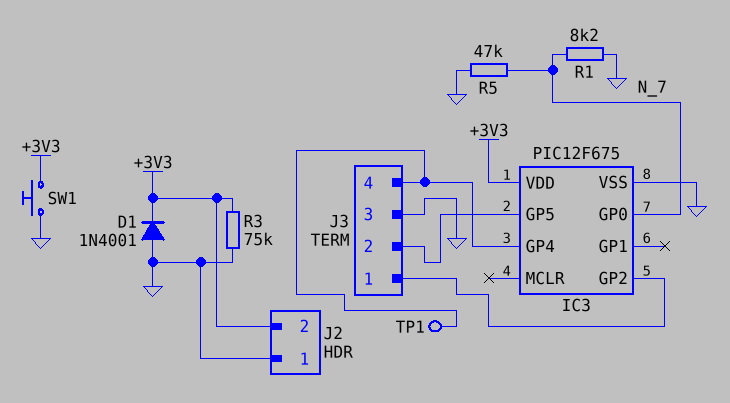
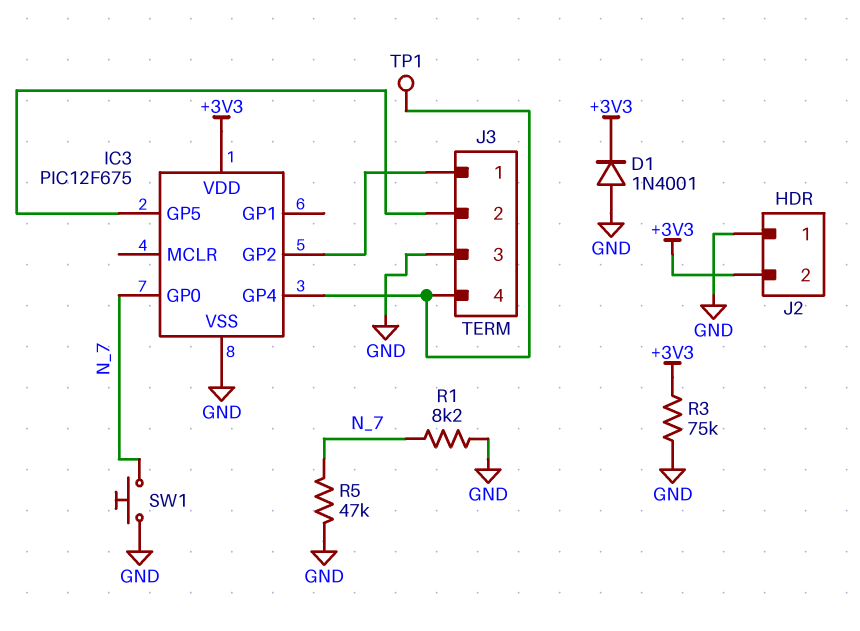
SW1: button (+3V3, GND) -> button (GND, N_7)

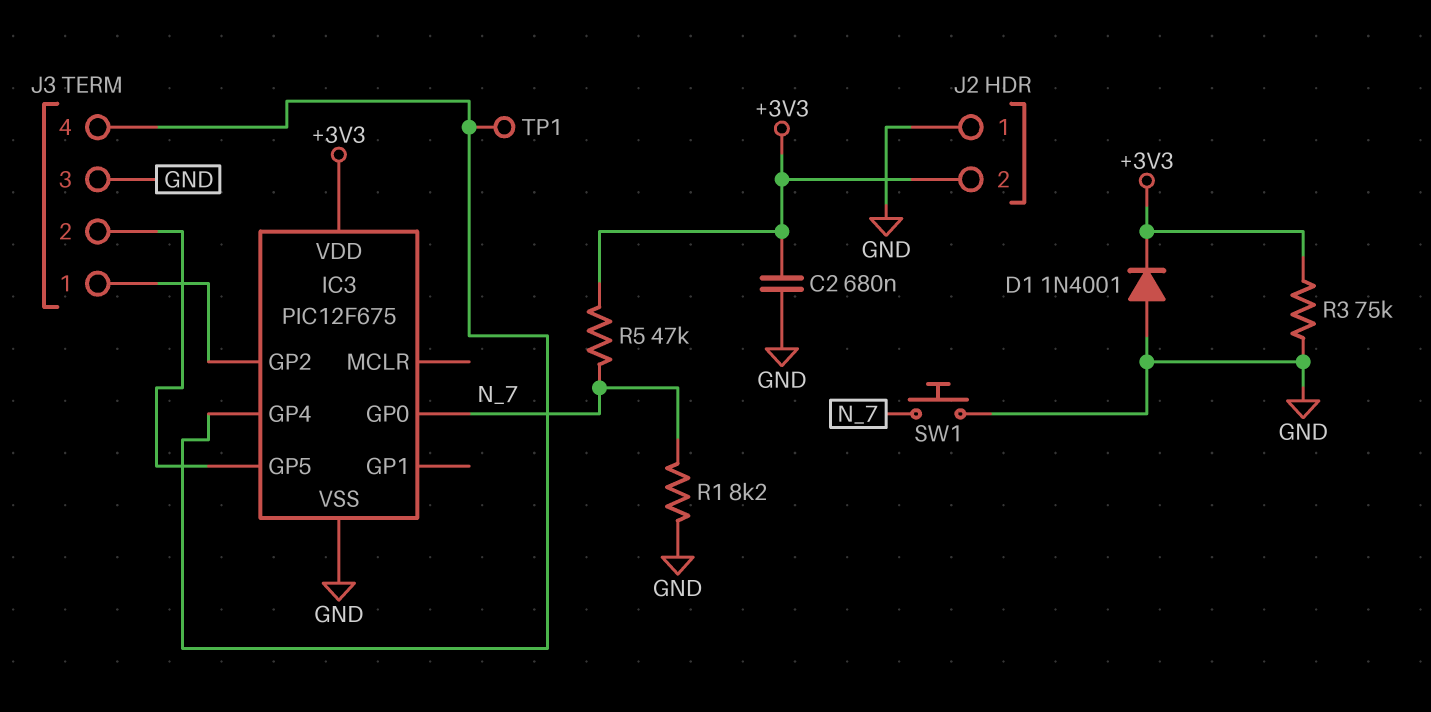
C2: none -> 680nF (+3V3, GND)
R5: 47k (GND, N_7) -> 47k (+3V3, N_7)

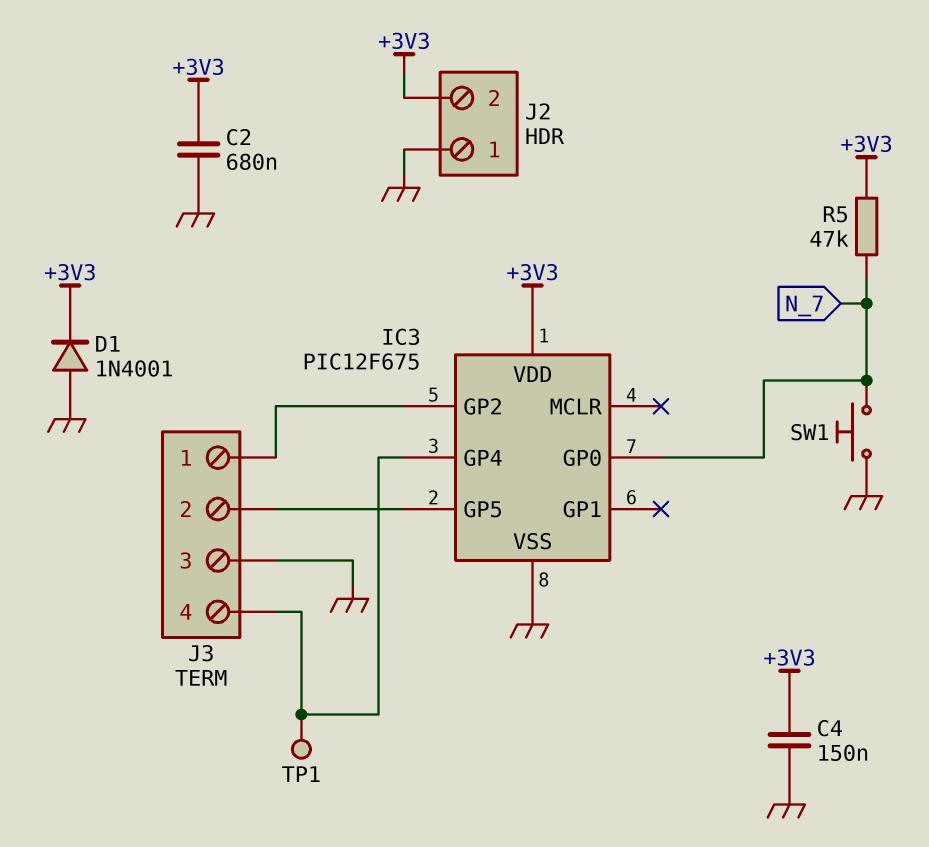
C4: none -> 150nF (+3V3, GND)
R1: 8.2k (GND, N_7) -> none
R3: 75k (+3V3, GND) -> none

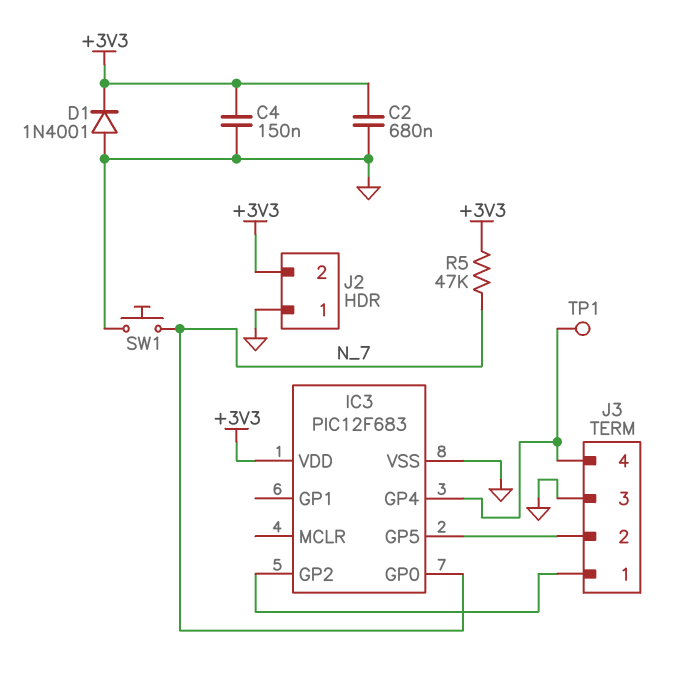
IC3: PIC12F675 -> PIC12F683

